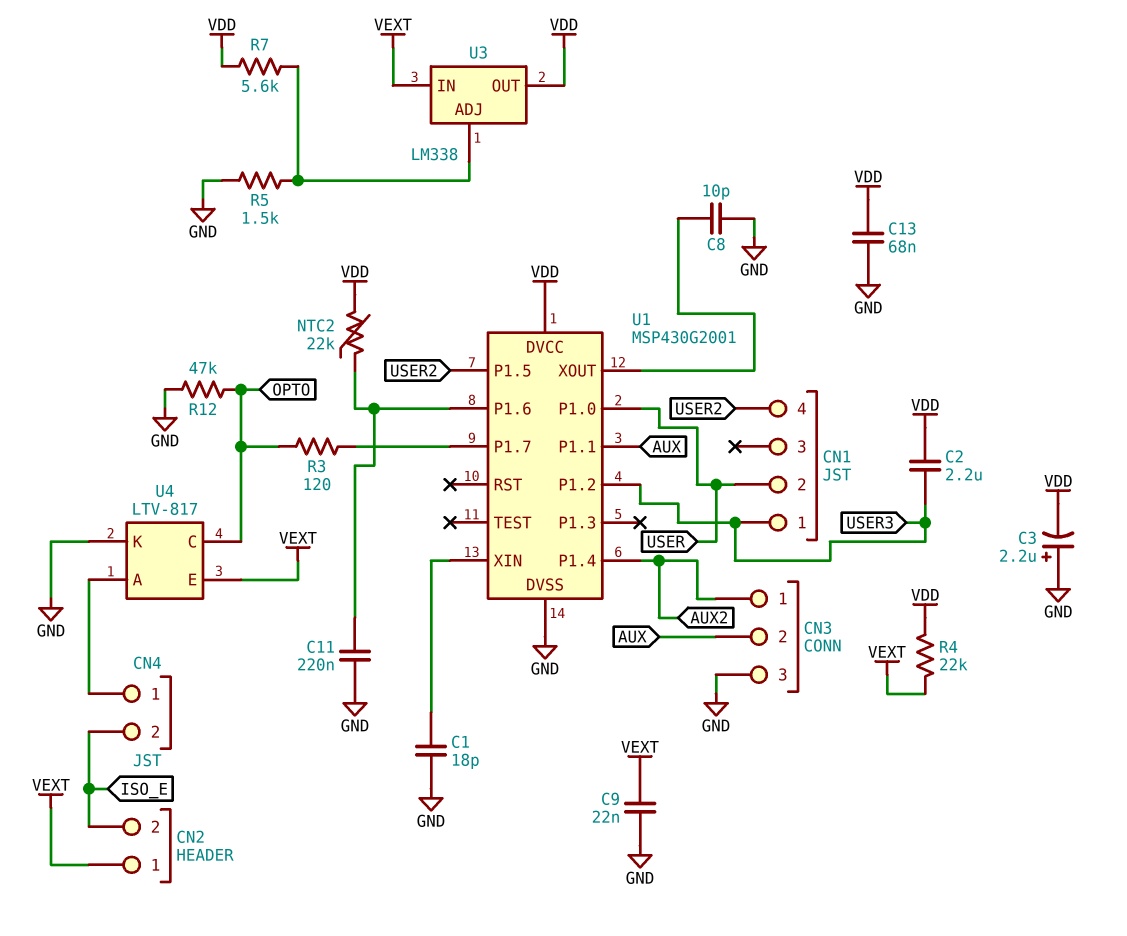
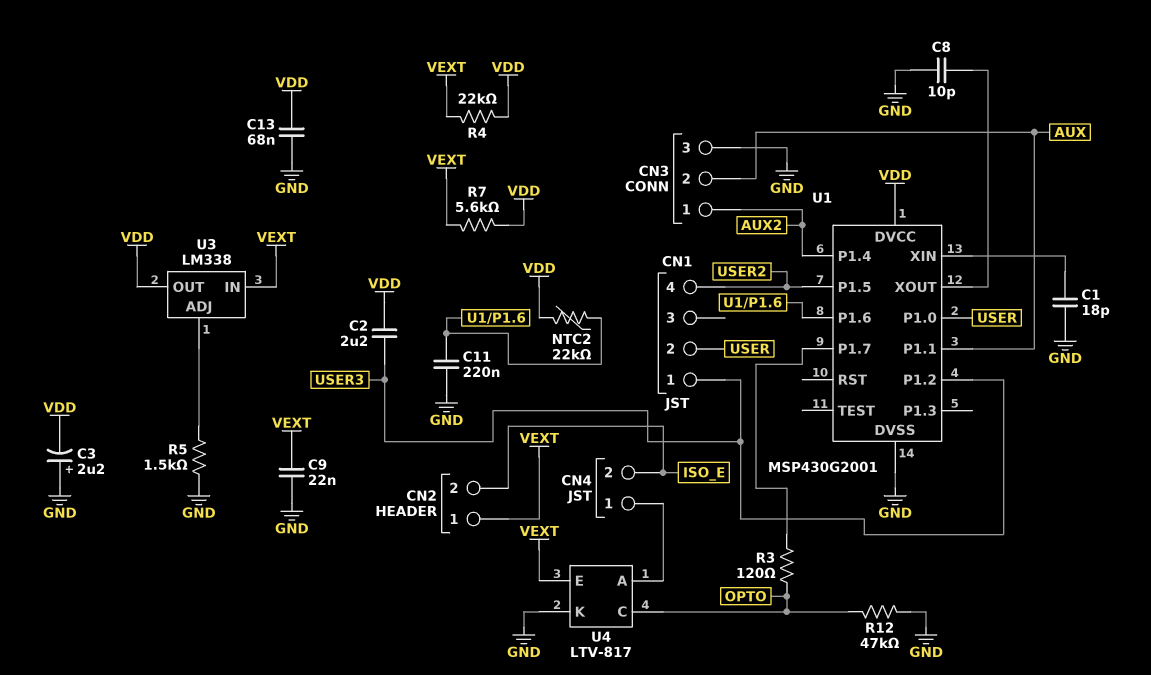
R7: 5.6k (U3/ADJ, VDD) -> 5.6k (VDD, VEXT)

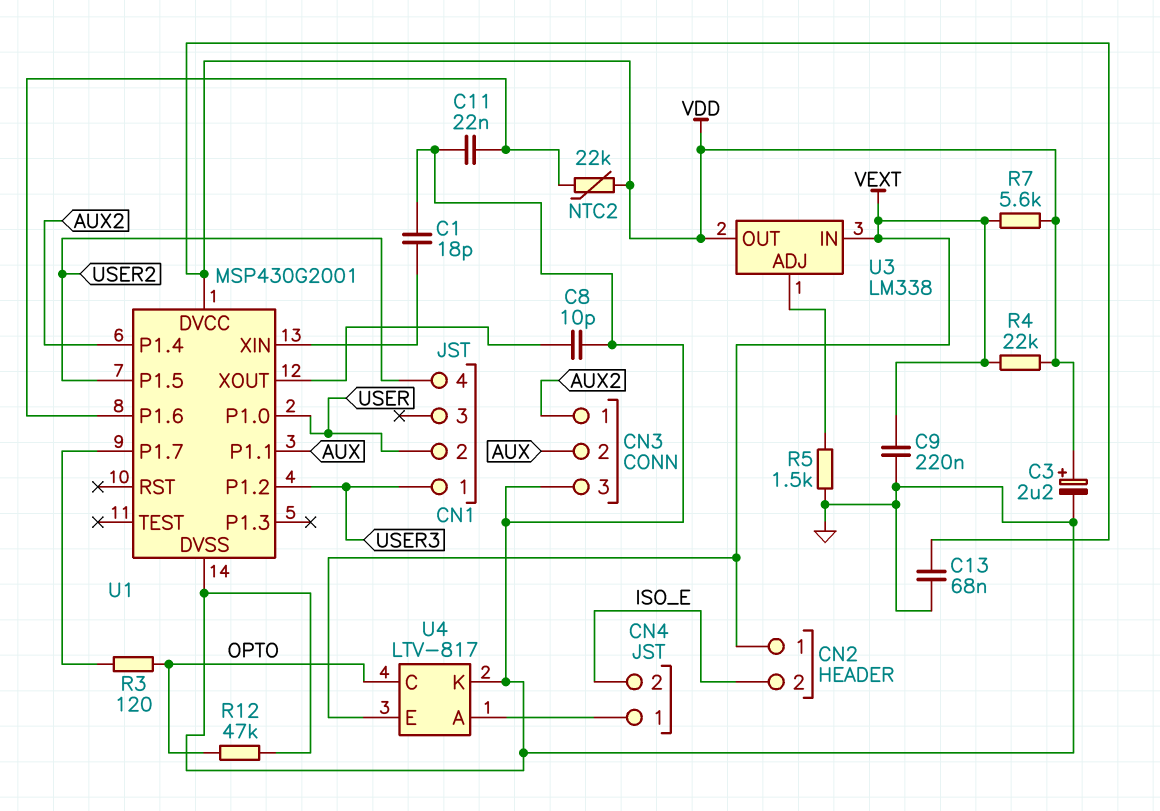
C2: 2.2uF (USER3, VDD) -> none
C3: 2.2uF (plus GND, minus VDD) -> 2.2uF (plus VDD, minus GND)
C9: 22nF (GND, VEXT) -> 220nF (GND, VEXT)
C11: 220nF (GND, U1/P1.6) -> 22nF (GND, U1/P1.6)

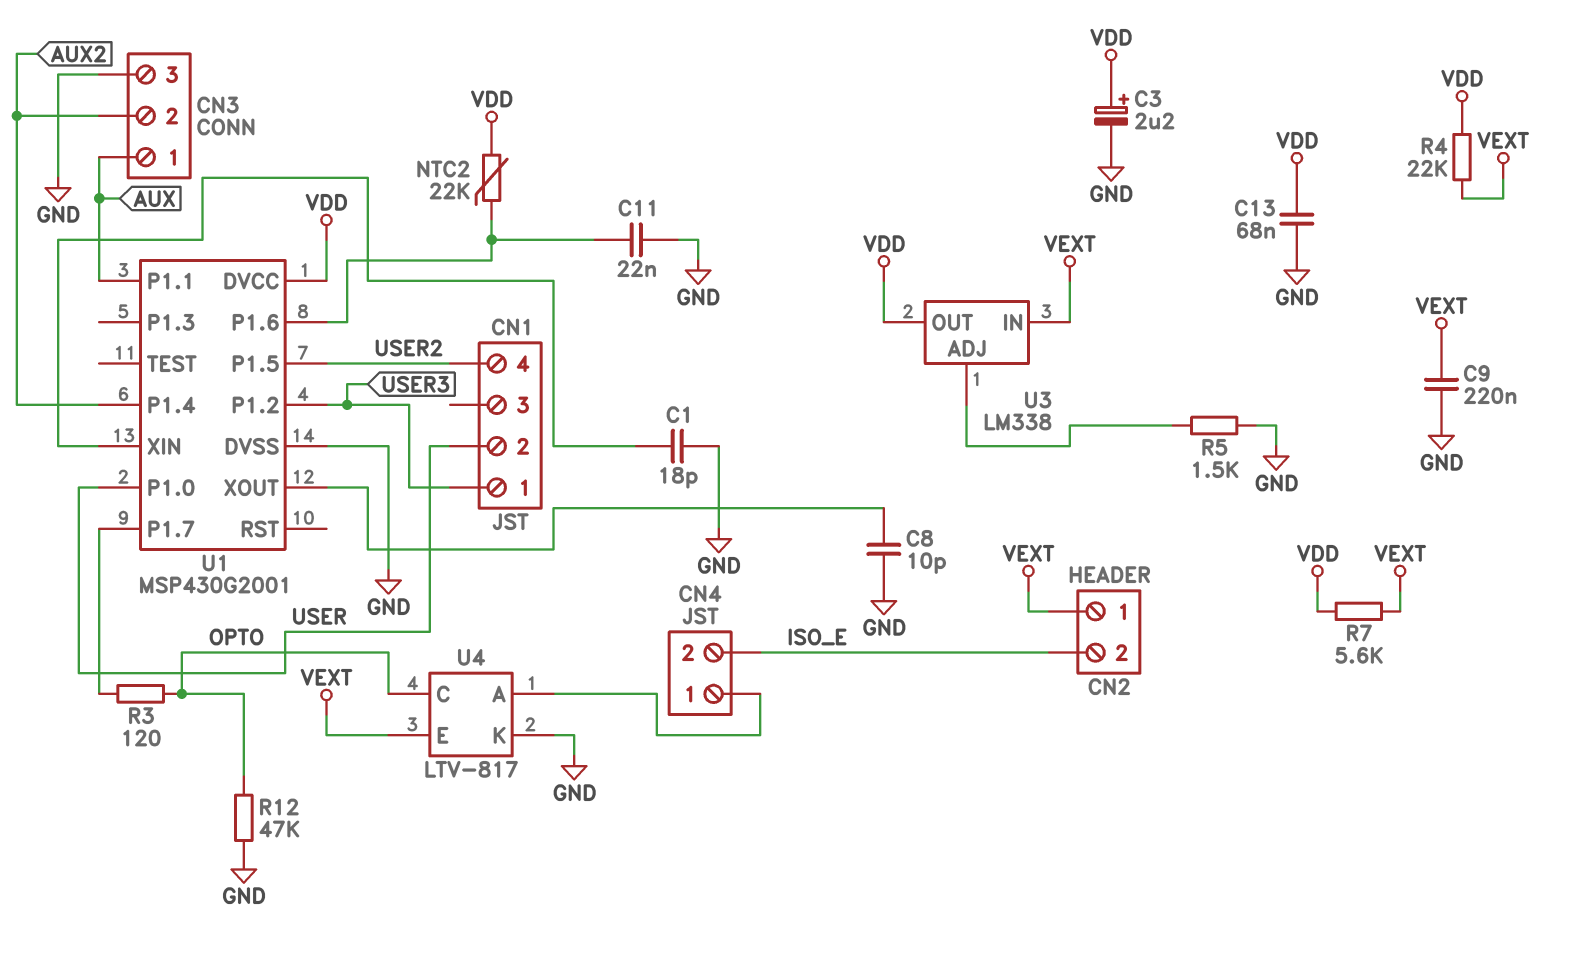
CN3 pin 1: AUX2 -> AUX
CN3 pin 2: AUX -> AUX2

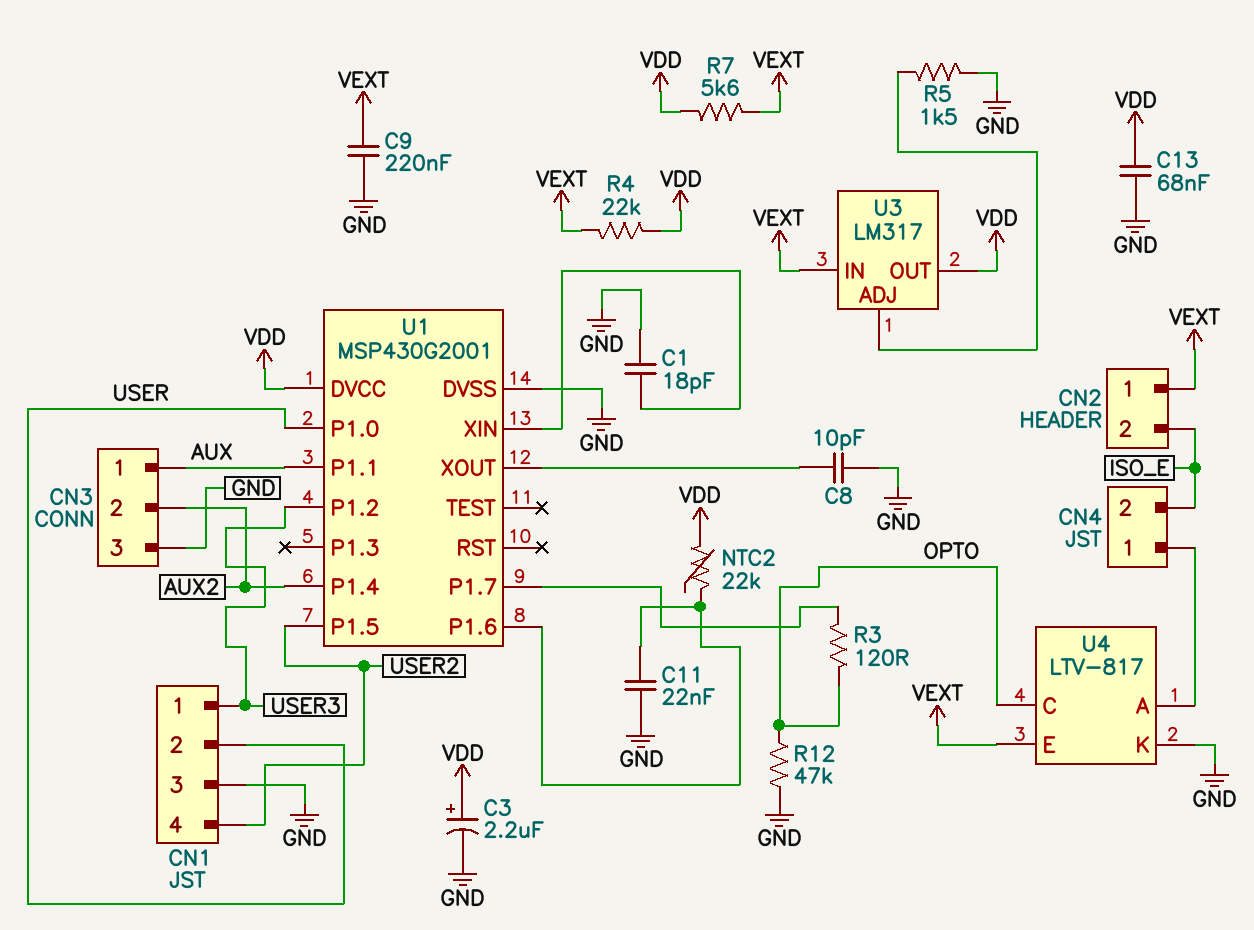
CN1 pin 3: none -> GND
U3: LM338 -> LM317

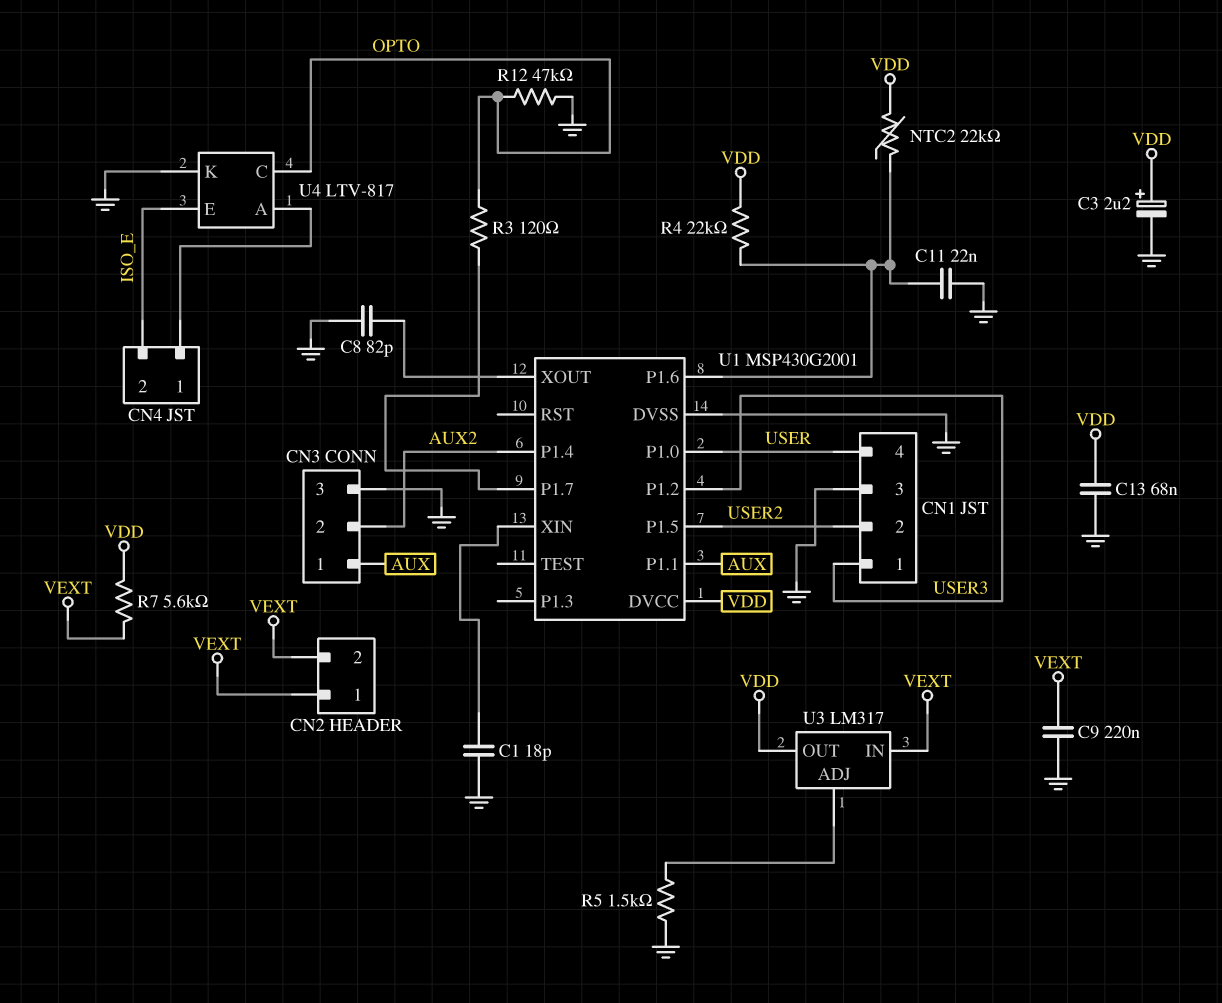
C8: 10pF (GND, U1/XOUT) -> 82pF (GND, U1/XOUT)
CN1 pin 2: USER -> USER2
CN1 pin 4: USER2 -> USER
CN2 pin 2: ISO_E -> VEXT
R4: 22k (VDD, VEXT) -> 22k (U1/P1.6, VDD)
U4 pin E: VEXT -> ISO_E

